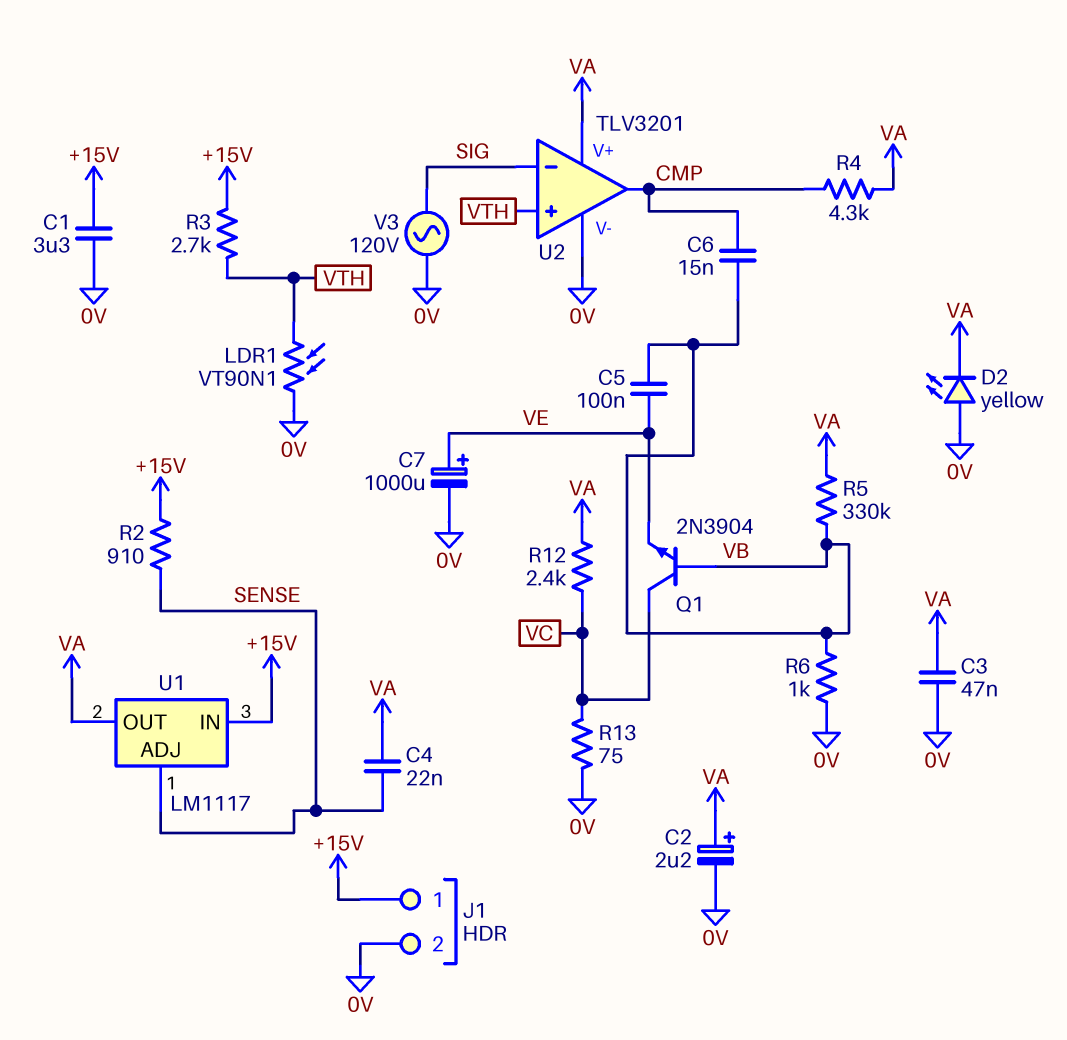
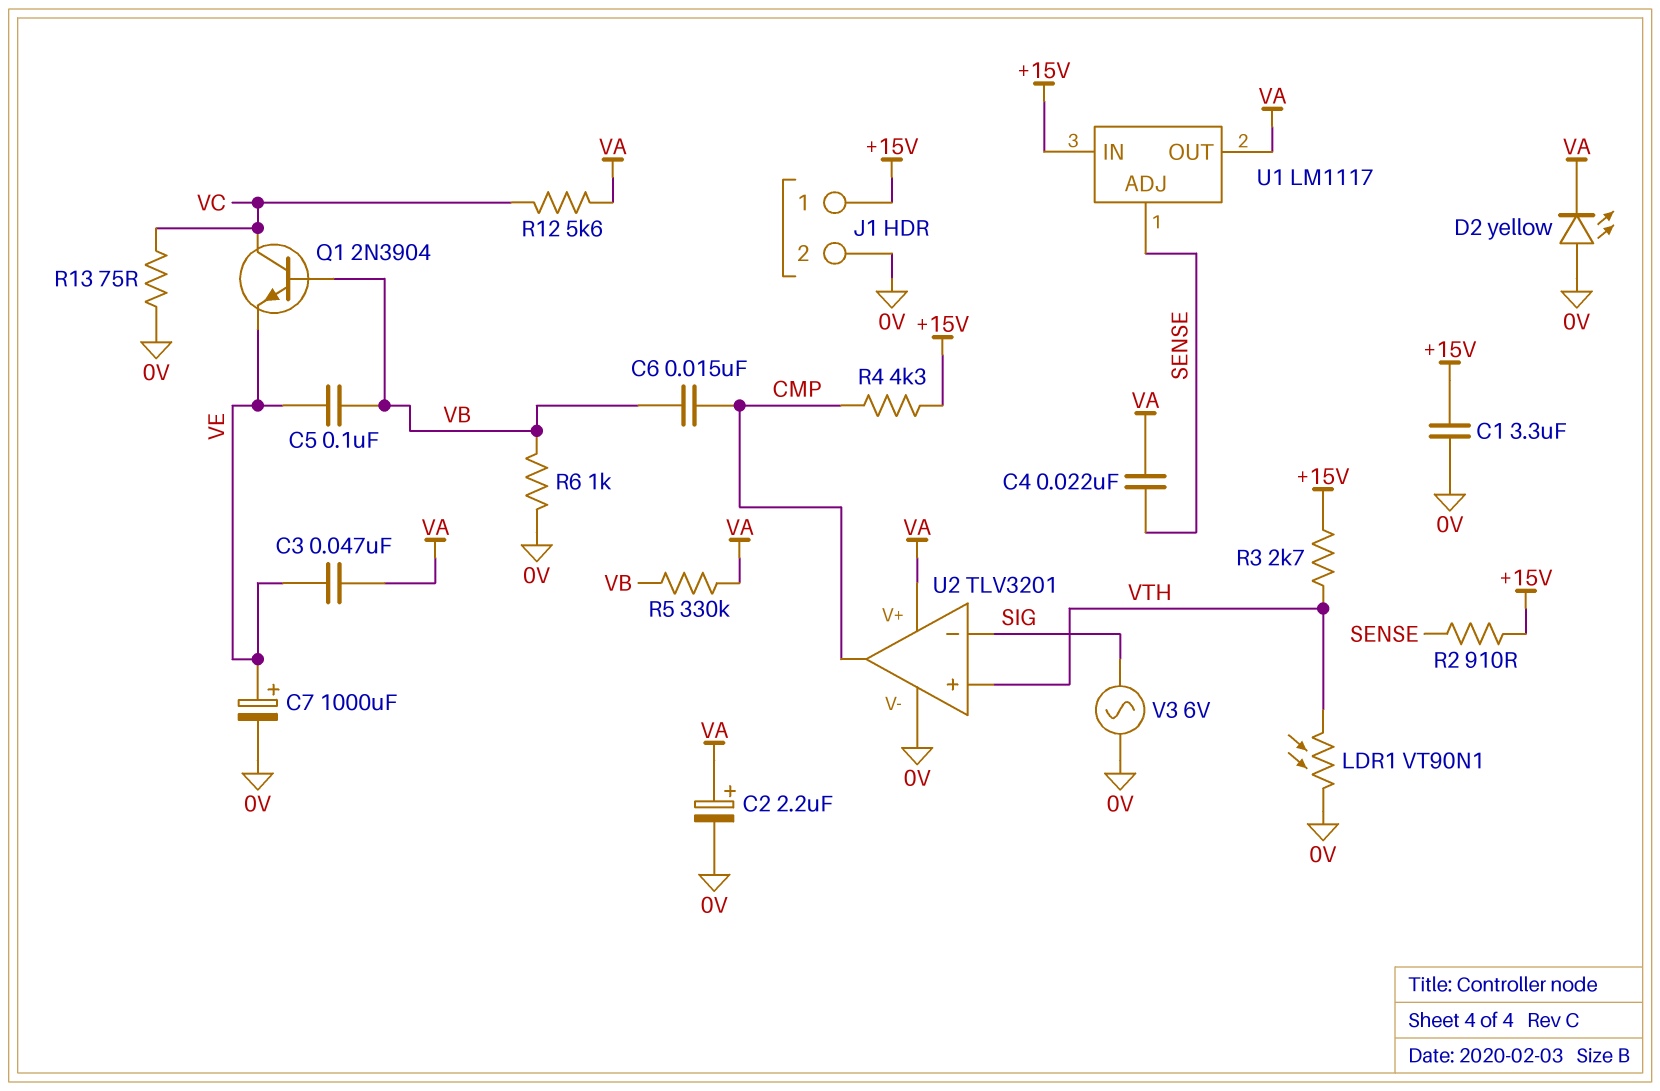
C3: 47nF (0V, VA) -> 47nF (VA, VE)
R4: 4.3k (CMP, VA) -> 4.3k (+15V, CMP)
R12: 2.4k (VA, VC) -> 5.6k (VA, VC)
V3: AC 120V (0V, SIG) -> AC 6V (0V, SIG)

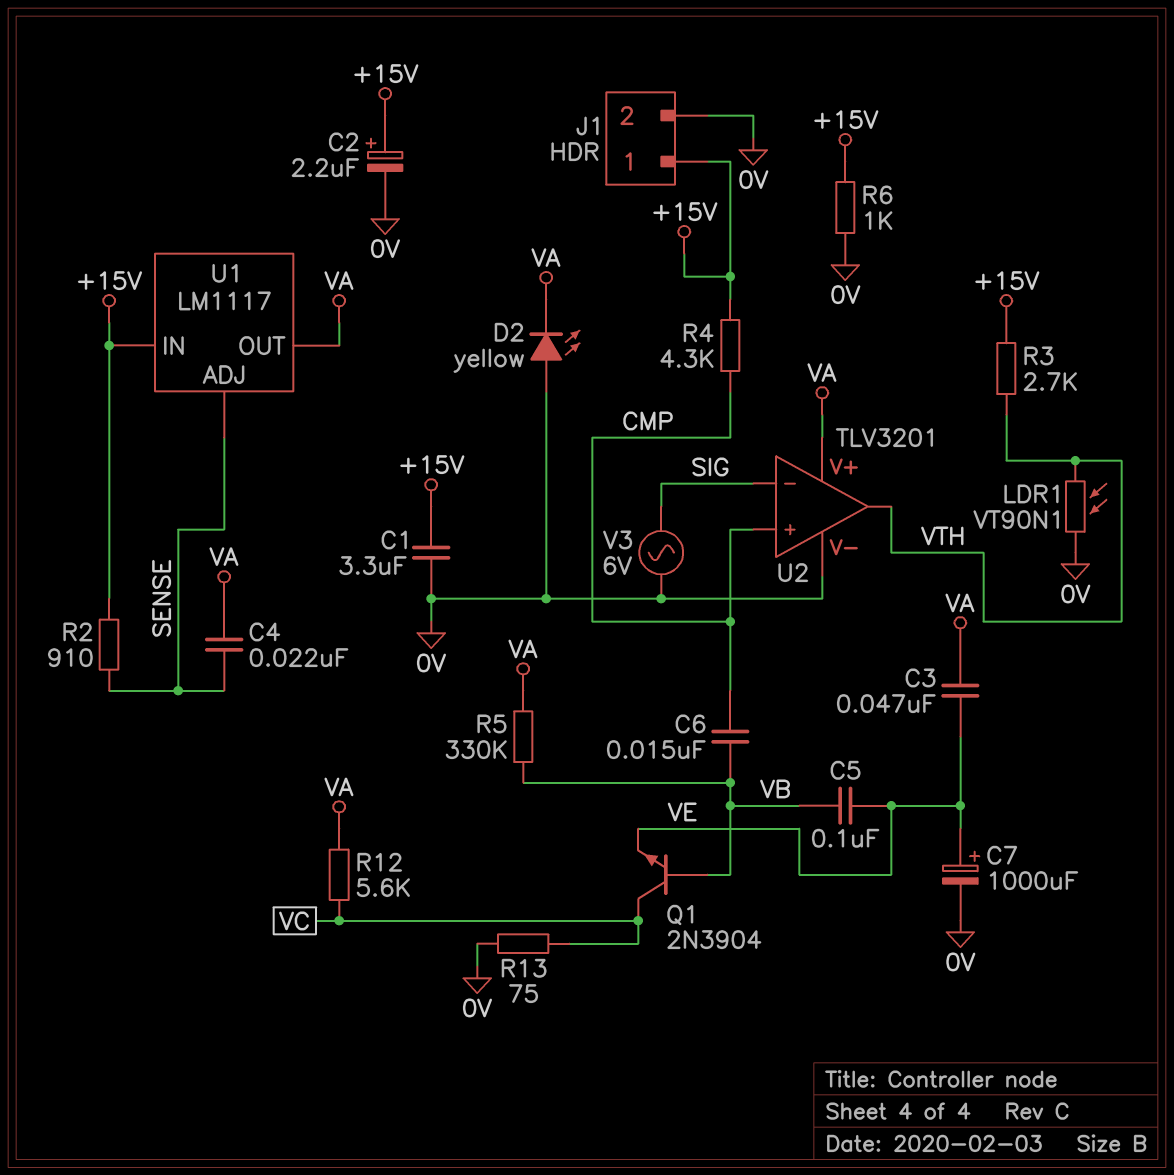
C2: 2.2uF (plus VA, minus 0V) -> 2.2uF (plus +15V, minus 0V)
R6: 1k (0V, VB) -> 1k (+15V, 0V)
U2 pin in+: VTH -> CMP
U2 pin out: CMP -> VTH

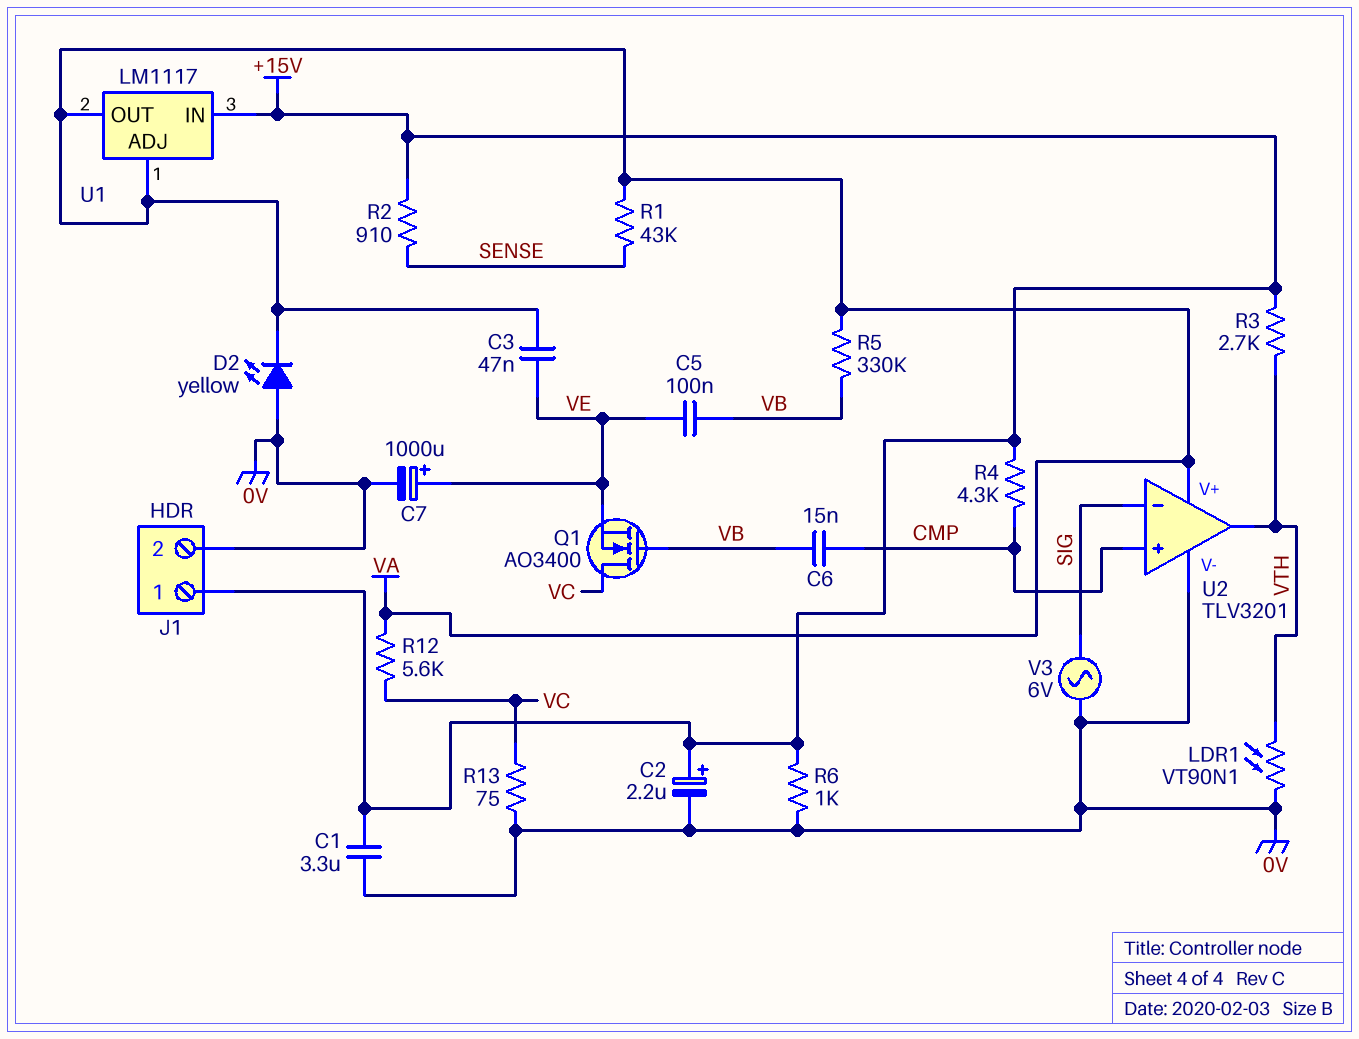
C4: 22nF (SENSE, VA) -> none
Q1: NPN 2N3904 (B VB, C VC, E VE) -> NMOS AO3400 (G VB, D VC, S VE)
R1: none -> 43k (SENSE, VA)
U1 pin ADJ: SENSE -> VA

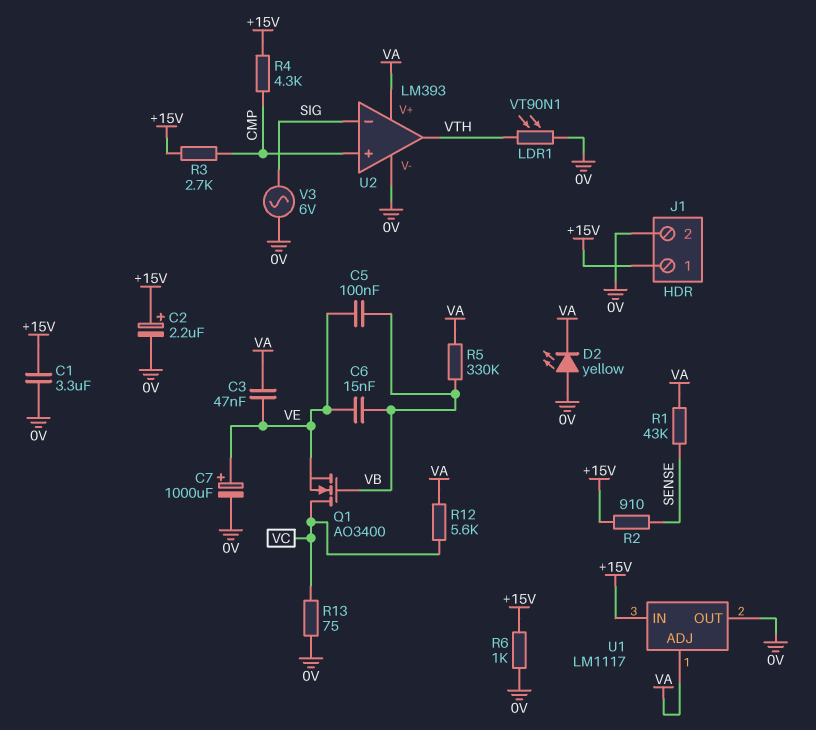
C6: 15nF (CMP, VB) -> 15nF (VB, VE)
R3: 2.7k (+15V, VTH) -> 2.7k (+15V, CMP)
U1 pin OUT: VA -> 0V
U2: TLV3201 -> LM393

